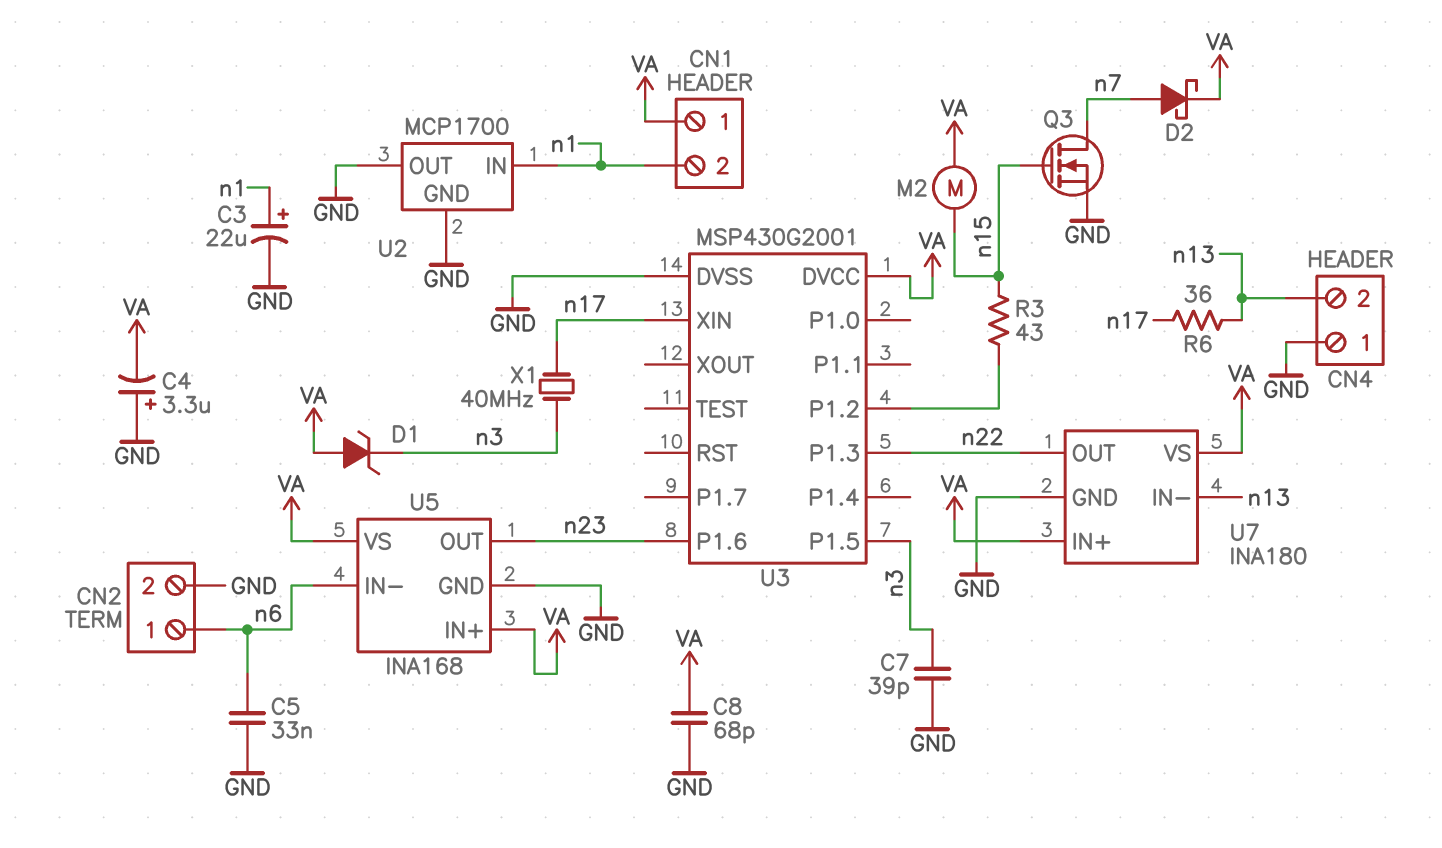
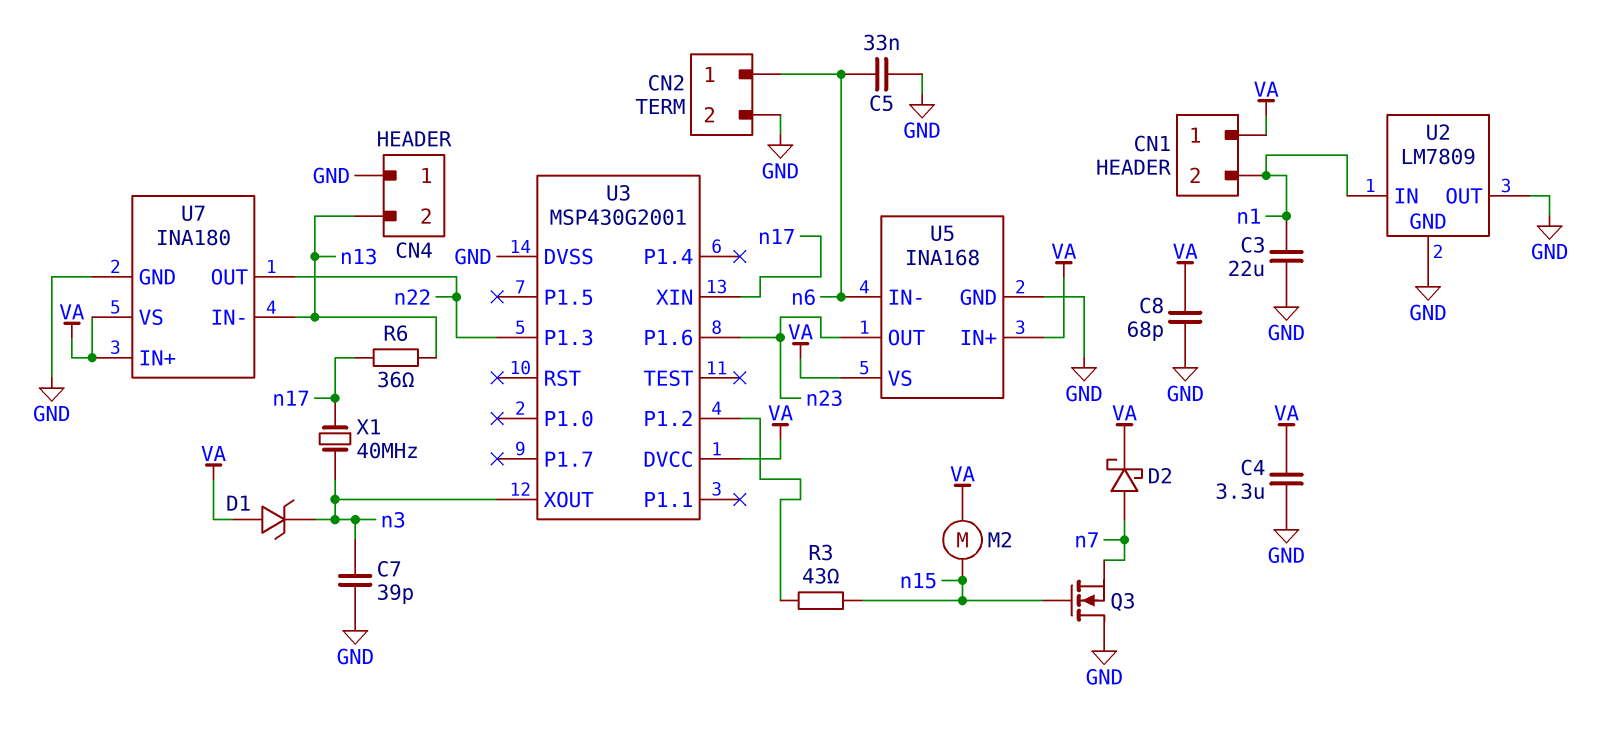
C3: 22uF (plus n1, minus GND) -> 22uF (GND, n1)
C4: 3.3uF (plus GND, minus VA) -> 3.3uF (GND, VA)
Q3: NMOS (G n15, D n7, S GND) -> NMOS (G n15, D GND, S n7)
U2: MCP1700 -> LM7809
U3 pin P1.5: n3 -> none
U3 pin XOUT: none -> n3

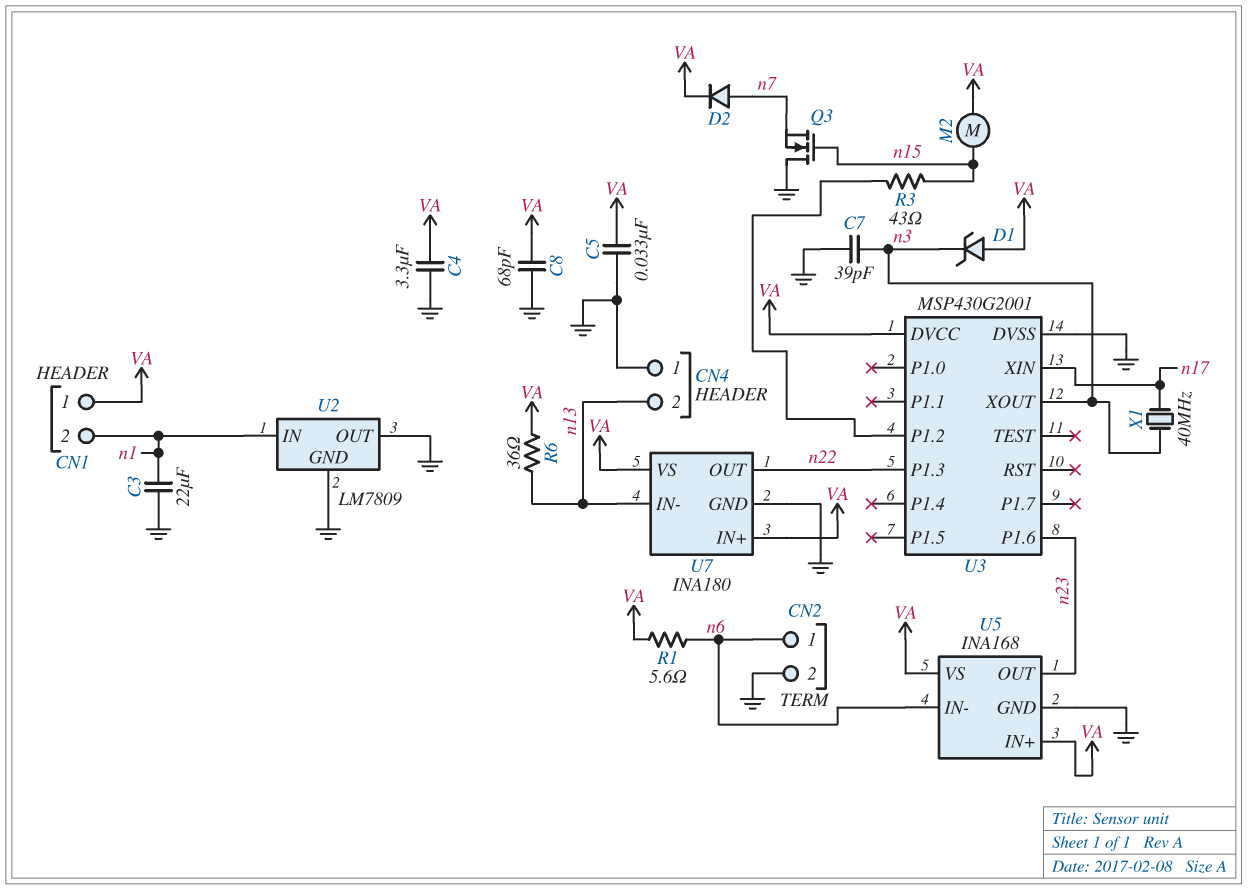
C5: 33nF (GND, n6) -> 33nF (GND, VA)
D2: schottky (A n7, K VA) -> diode (A n7, K VA)
R1: none -> 5.6 (VA, n6)
R6: 36 (n13, n17) -> 36 (VA, n13)

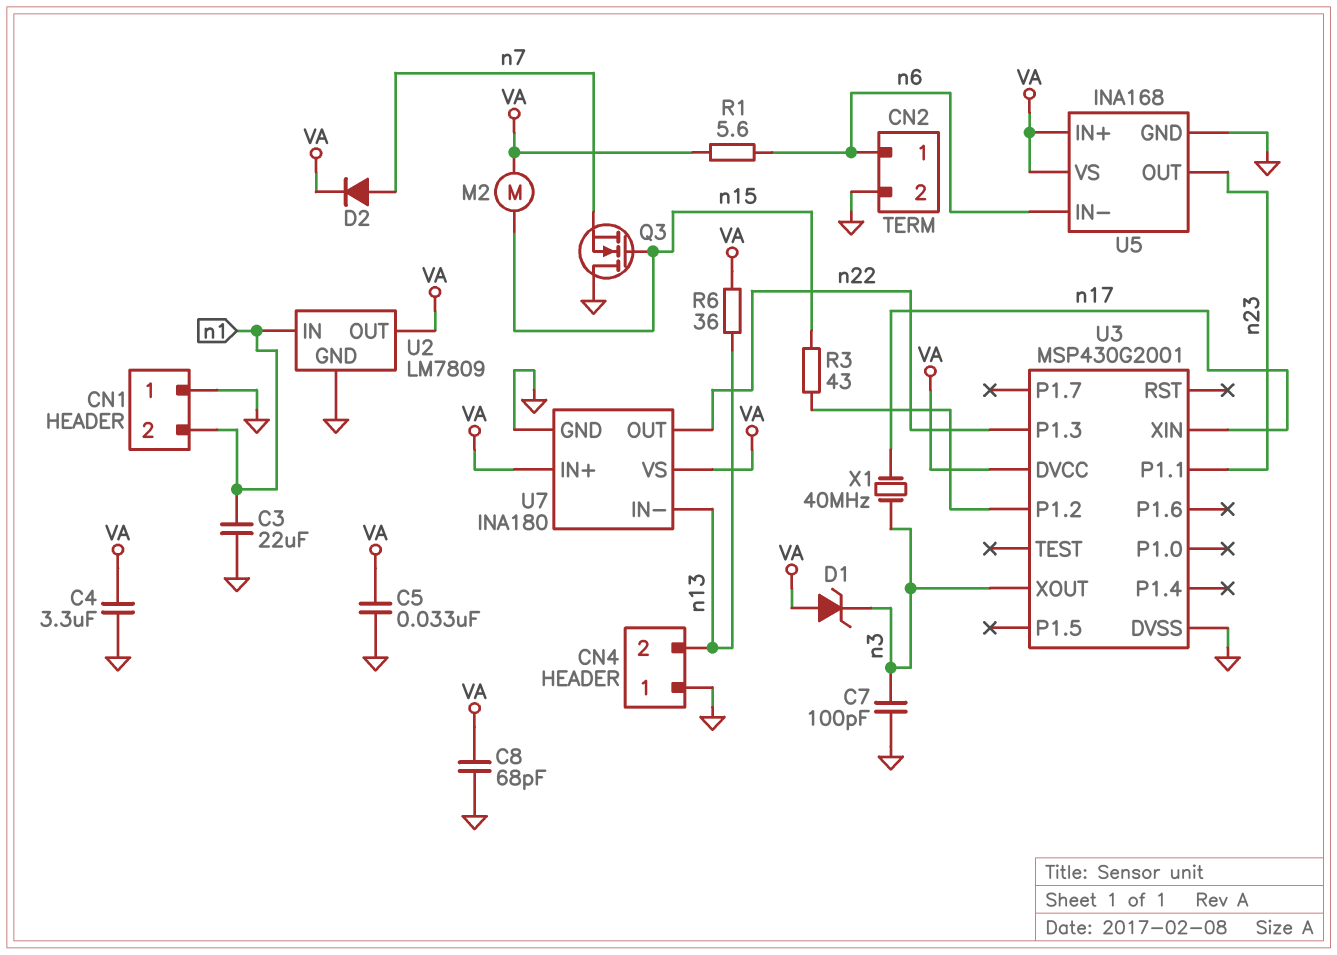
C7: 39pF (GND, n3) -> 100pF (GND, n3)
CN1 pin 1: VA -> GND
U2 pin OUT: GND -> VA
U3 pin P1.1: none -> n23
U3 pin P1.6: n23 -> none

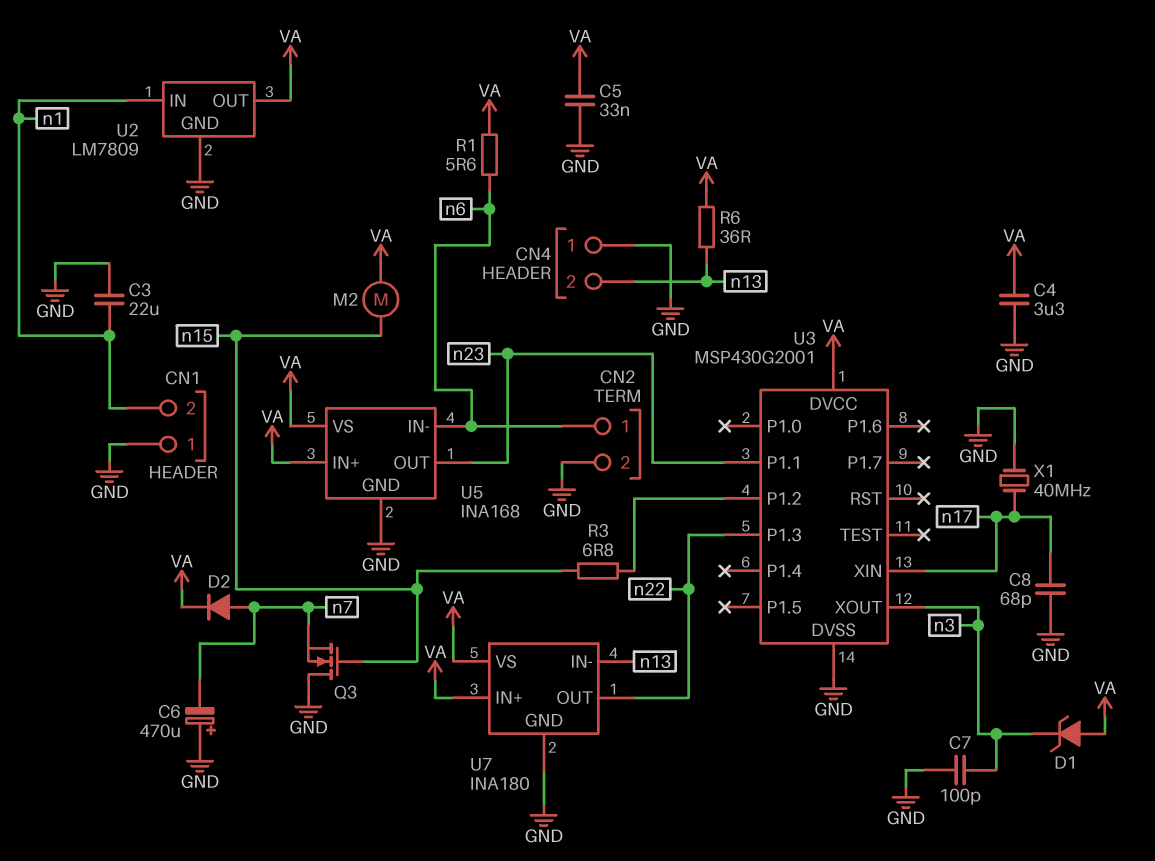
C6: none -> 470uF (plus GND, minus n7)
C8: 68pF (GND, VA) -> 68pF (GND, n17)
R3: 43 (U3/P1.2, n15) -> 6.8 (U3/P1.2, n15)
X1: 40MHz (n3, n17) -> 40MHz (GND, n17)

